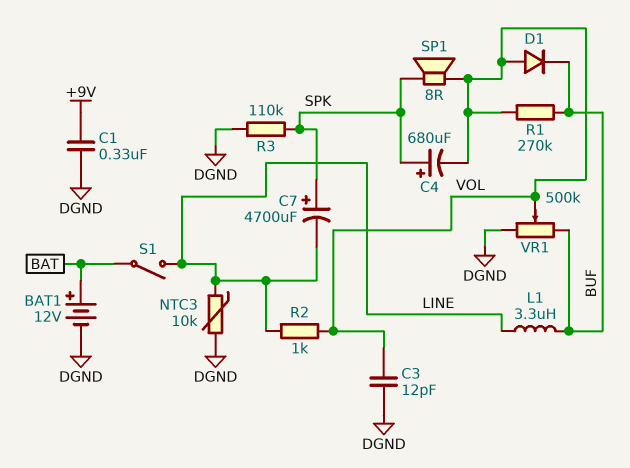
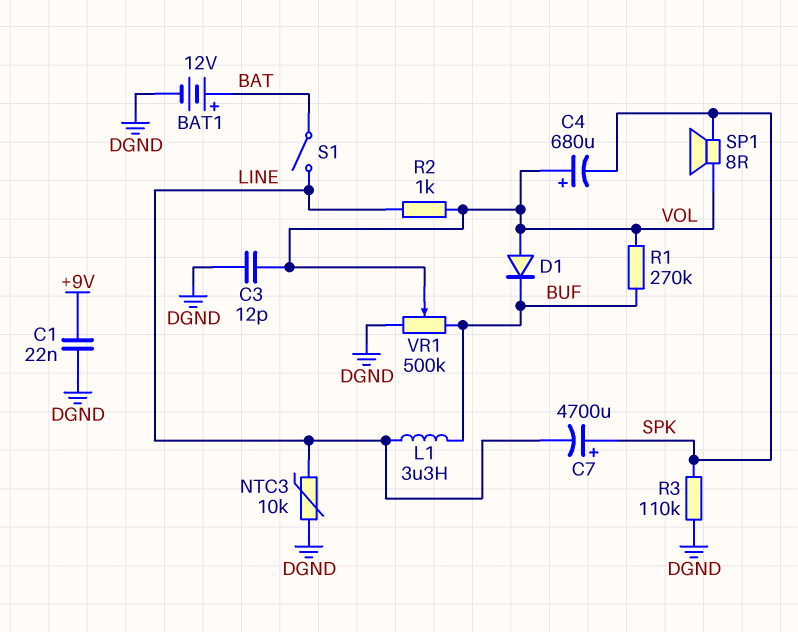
C1: 330nF (+9V, DGND) -> 22nF (+9V, DGND)
C4: 680uF (plus SPK, minus VOL) -> 680uF (plus VOL, minus SPK)

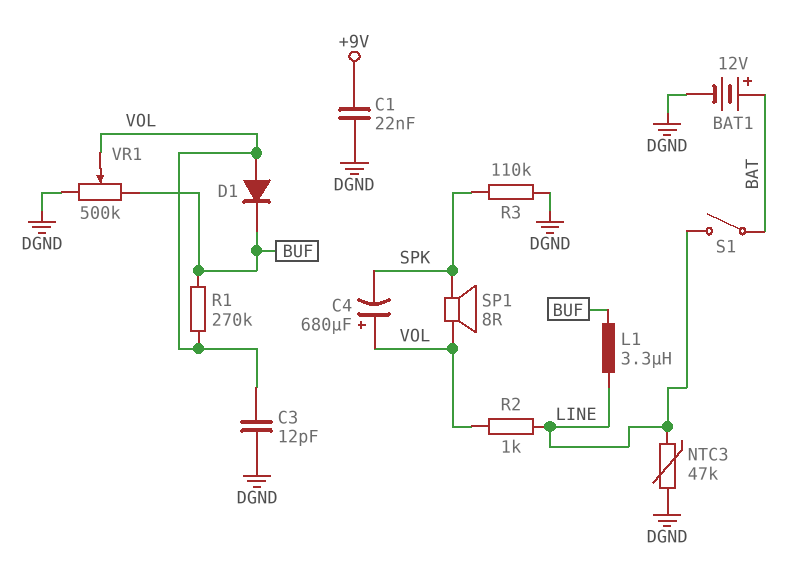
C7: 4700uF (plus SPK, minus LINE) -> none
NTC3: 10k (DGND, LINE) -> 47k (DGND, LINE)

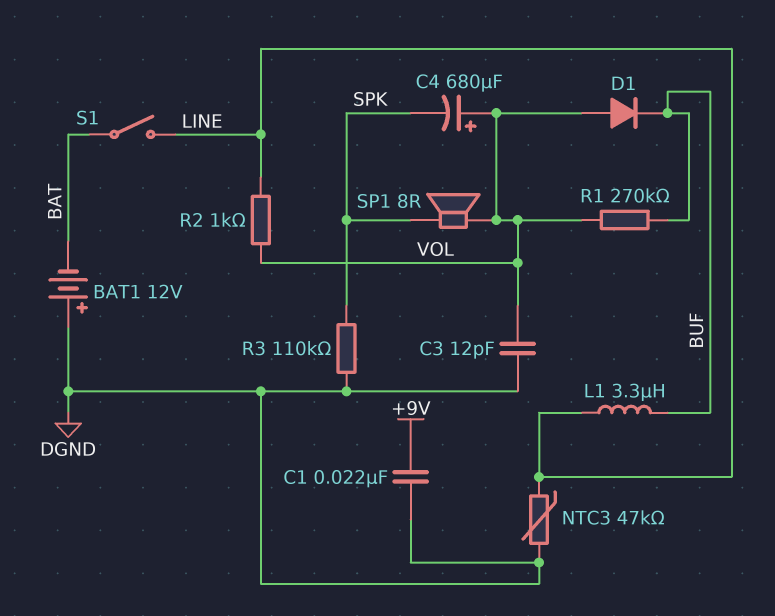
BAT1: 12V (plus BAT, minus DGND) -> 12V (plus DGND, minus BAT)
VR1: 500k (BUF, DGND, wiper VOL) -> none

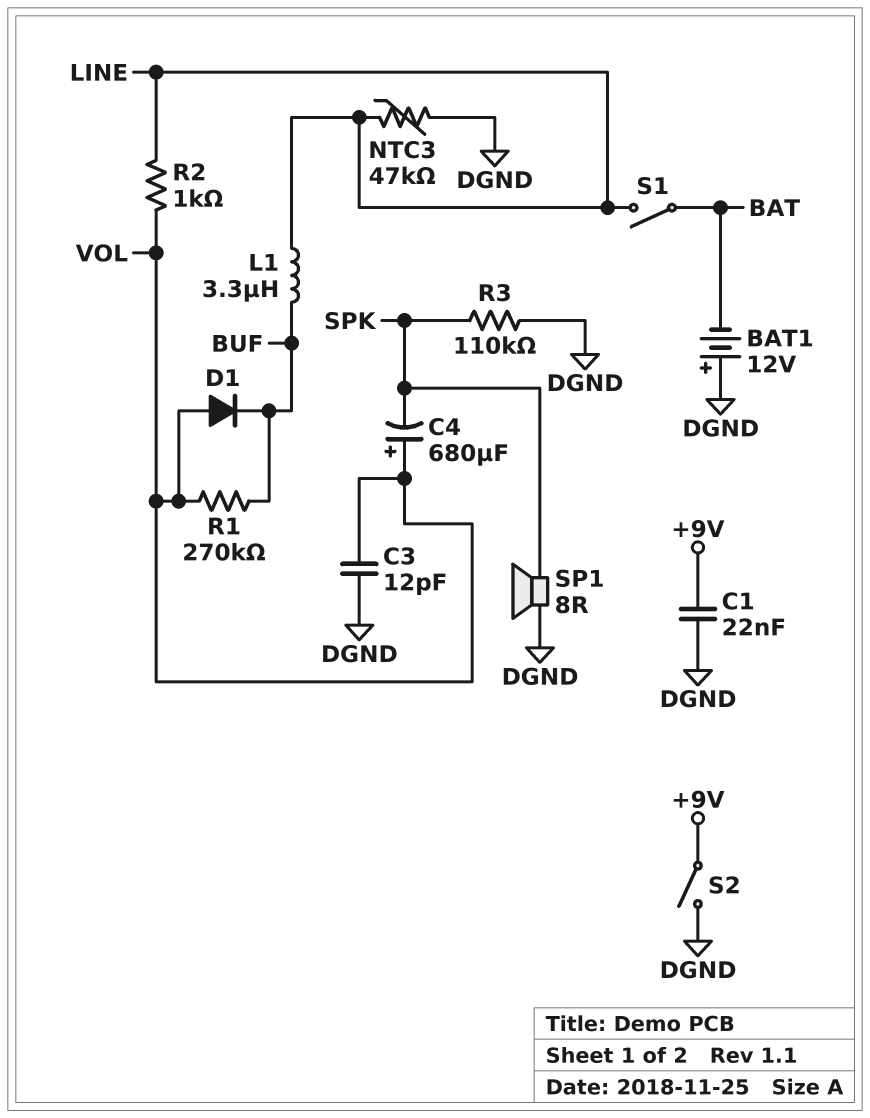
S2: none -> switch (+9V, DGND)
SP1: speaker 8R (SPK, VOL) -> speaker 8R (DGND, SPK)

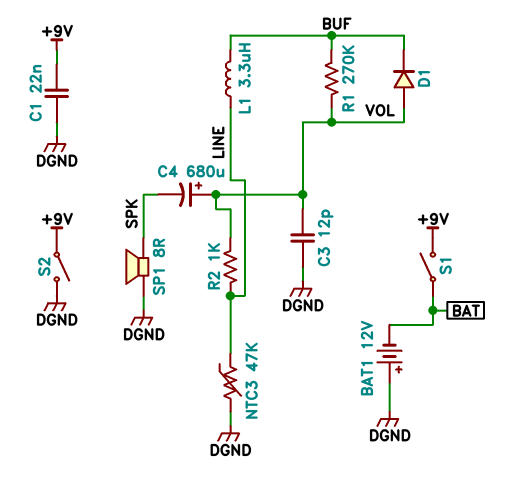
R3: 110k (DGND, SPK) -> none
S1: switch (BAT, LINE) -> switch (+9V, BAT)

